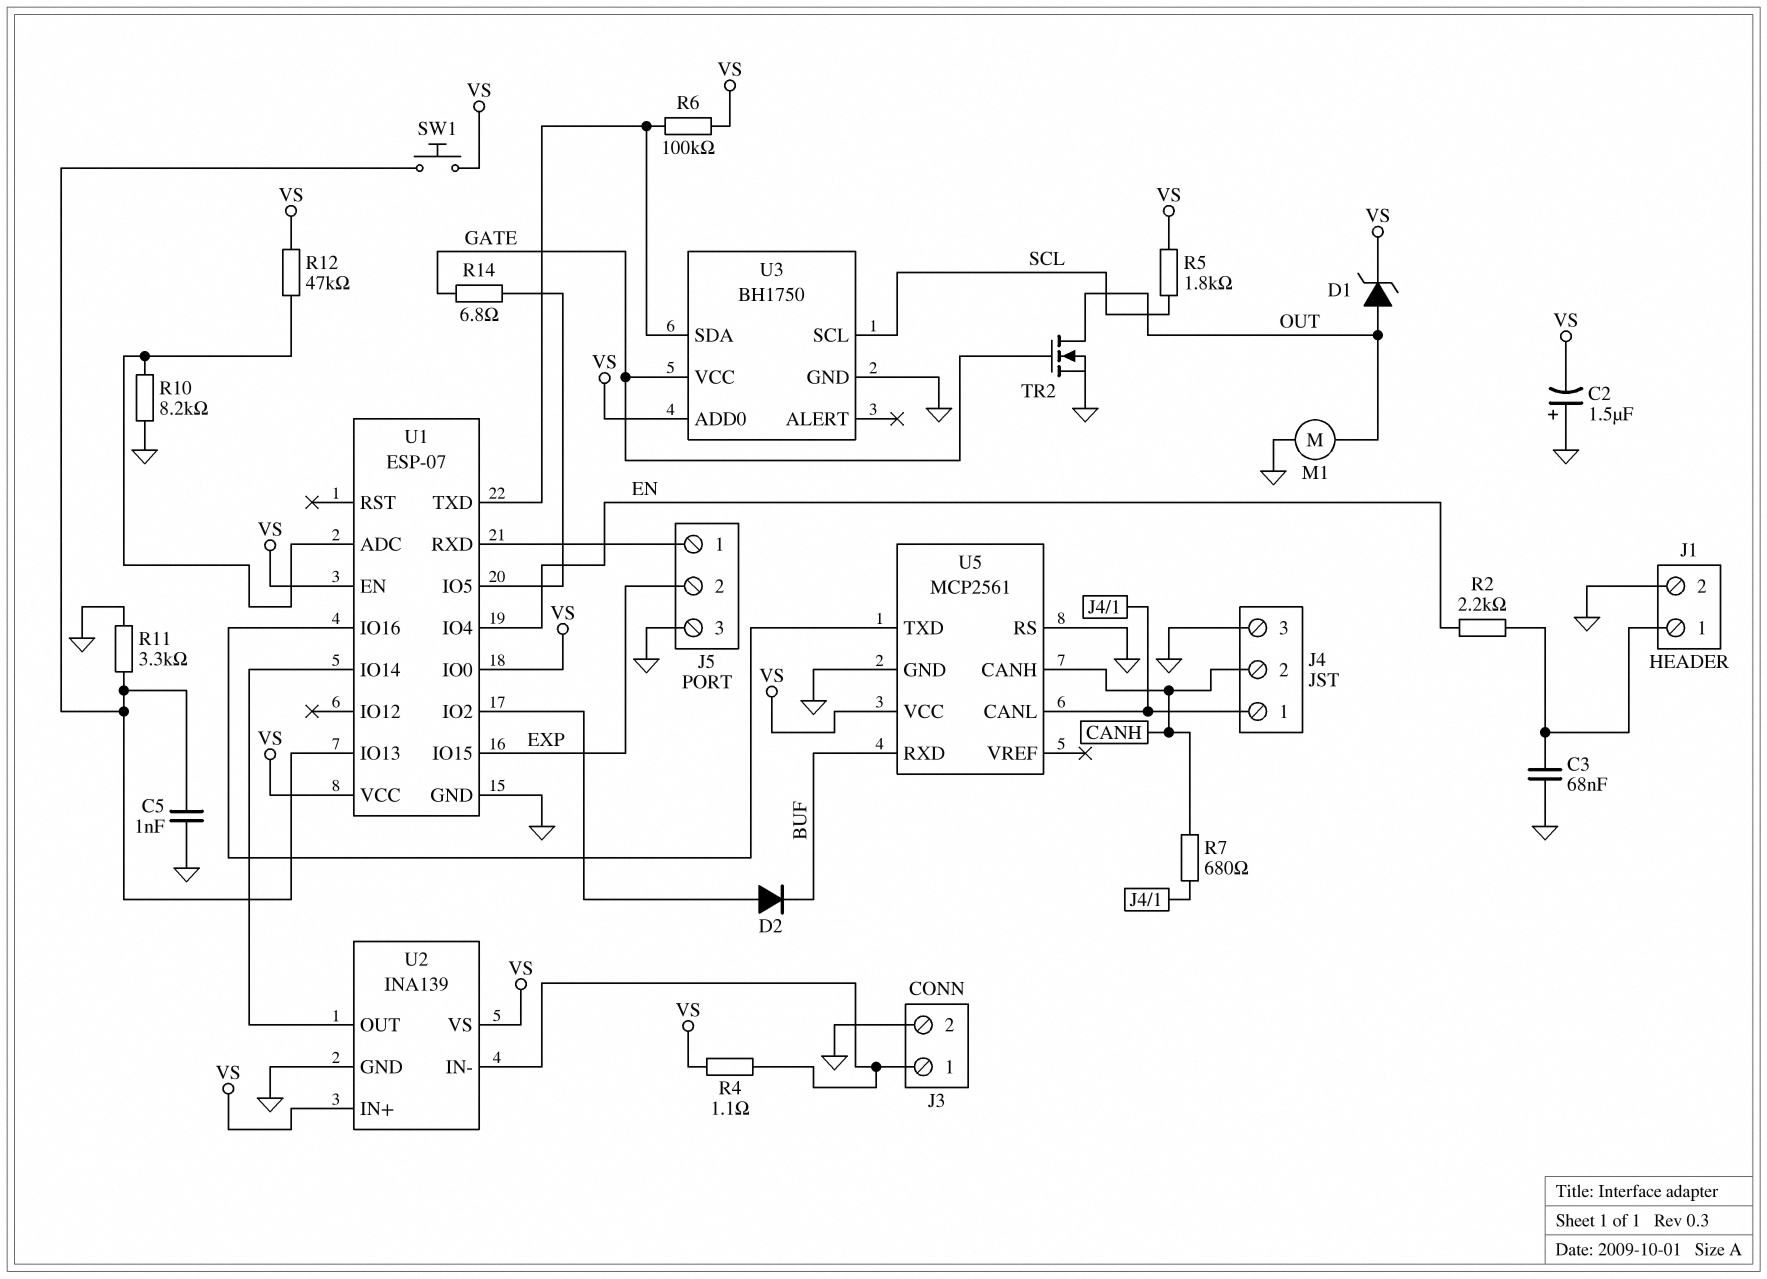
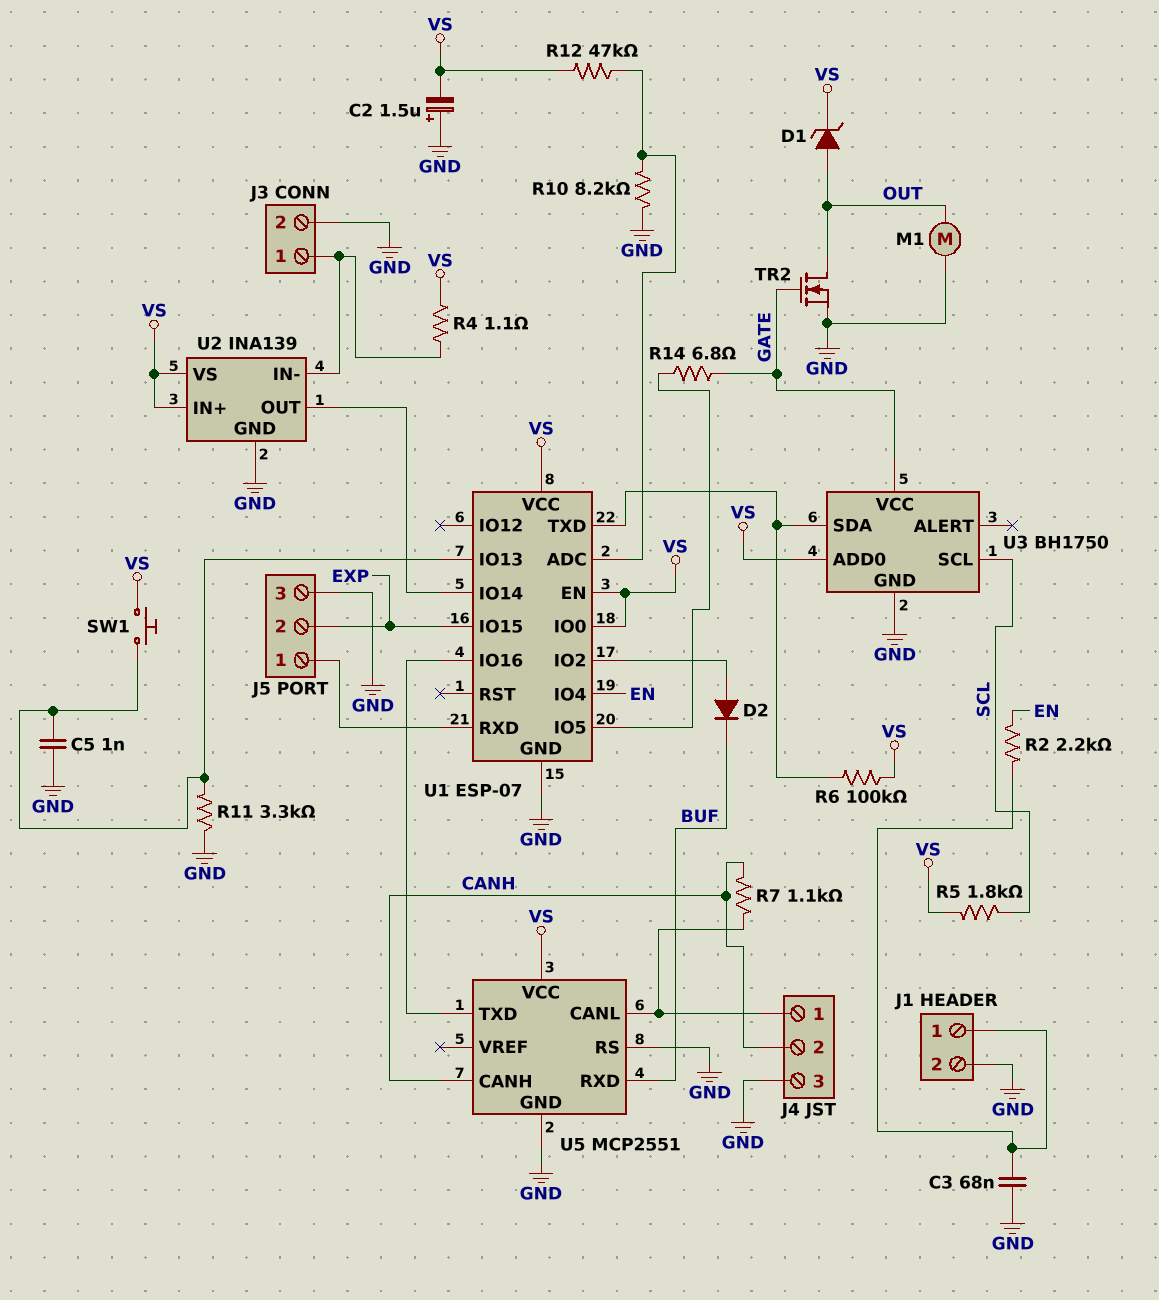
R7: 680 (CANH, J4/1) -> 1.1k (CANH, J4/1)
U5: MCP2561 -> MCP2551

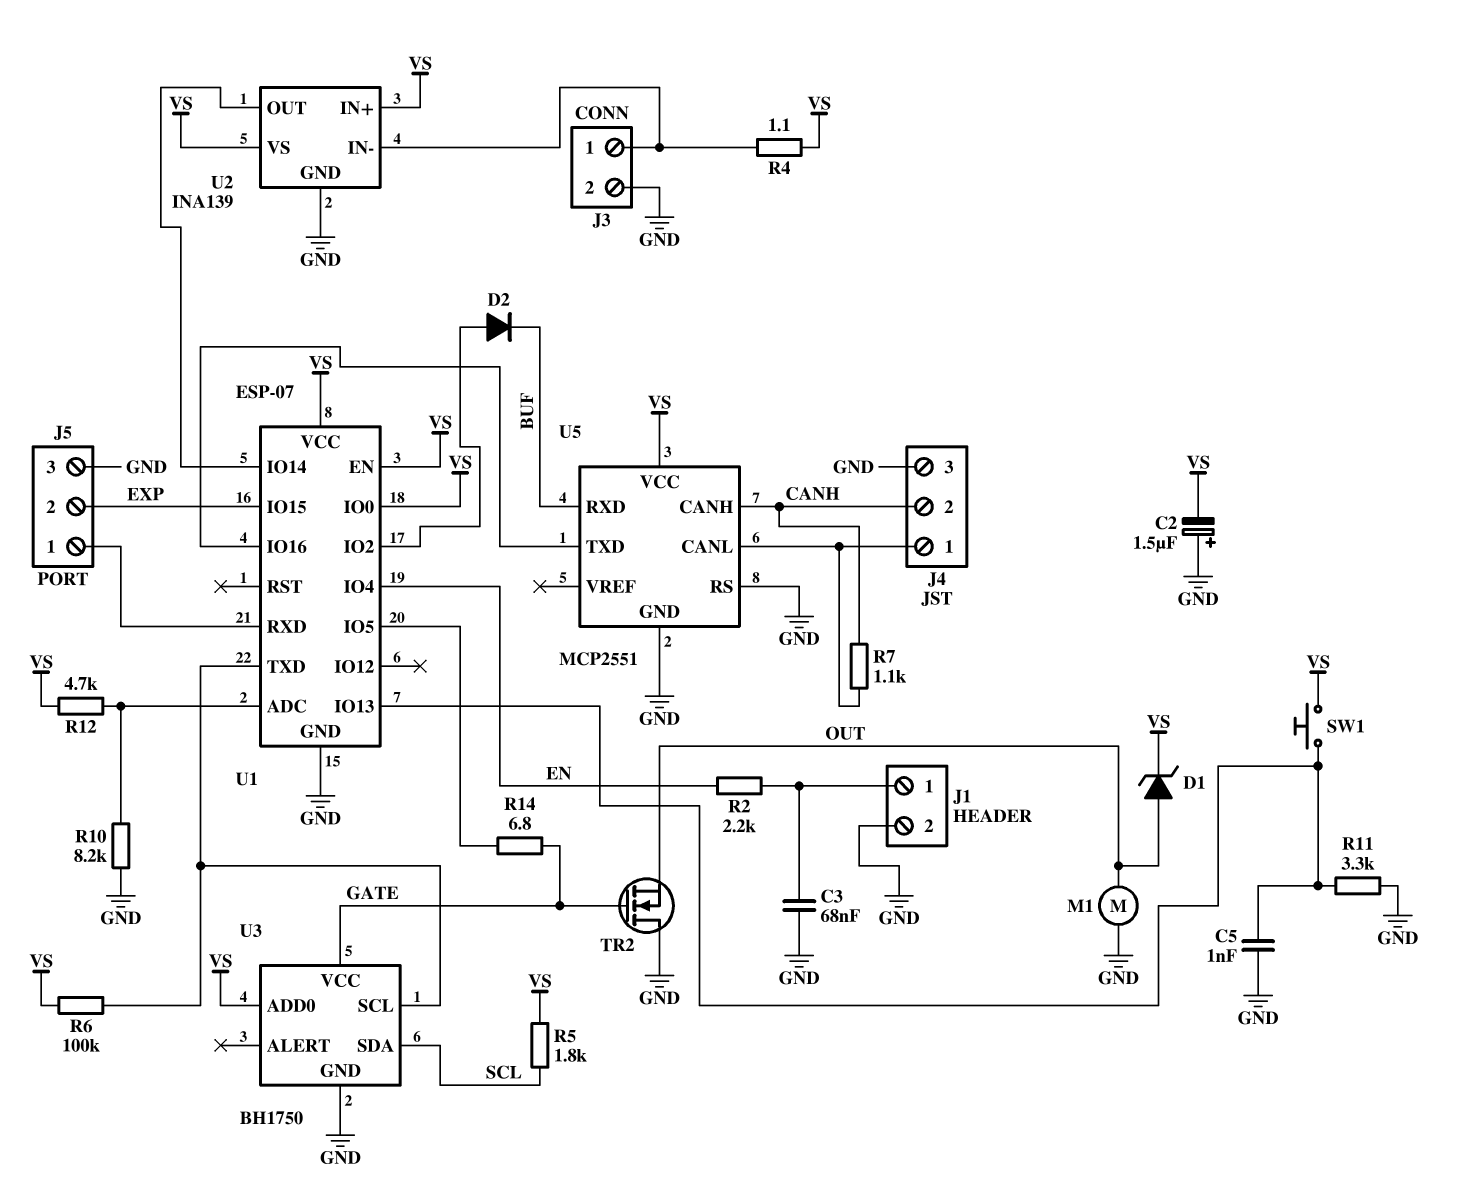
R12: 47k (U1/ADC, VS) -> 4.7k (U1/ADC, VS)
TR2: NMOS (G GATE, D OUT, S GND) -> NMOS (G GATE, D GND, S OUT)
U3 pin SCL: SCL -> U1/TXD
U3 pin SDA: U1/TXD -> SCL

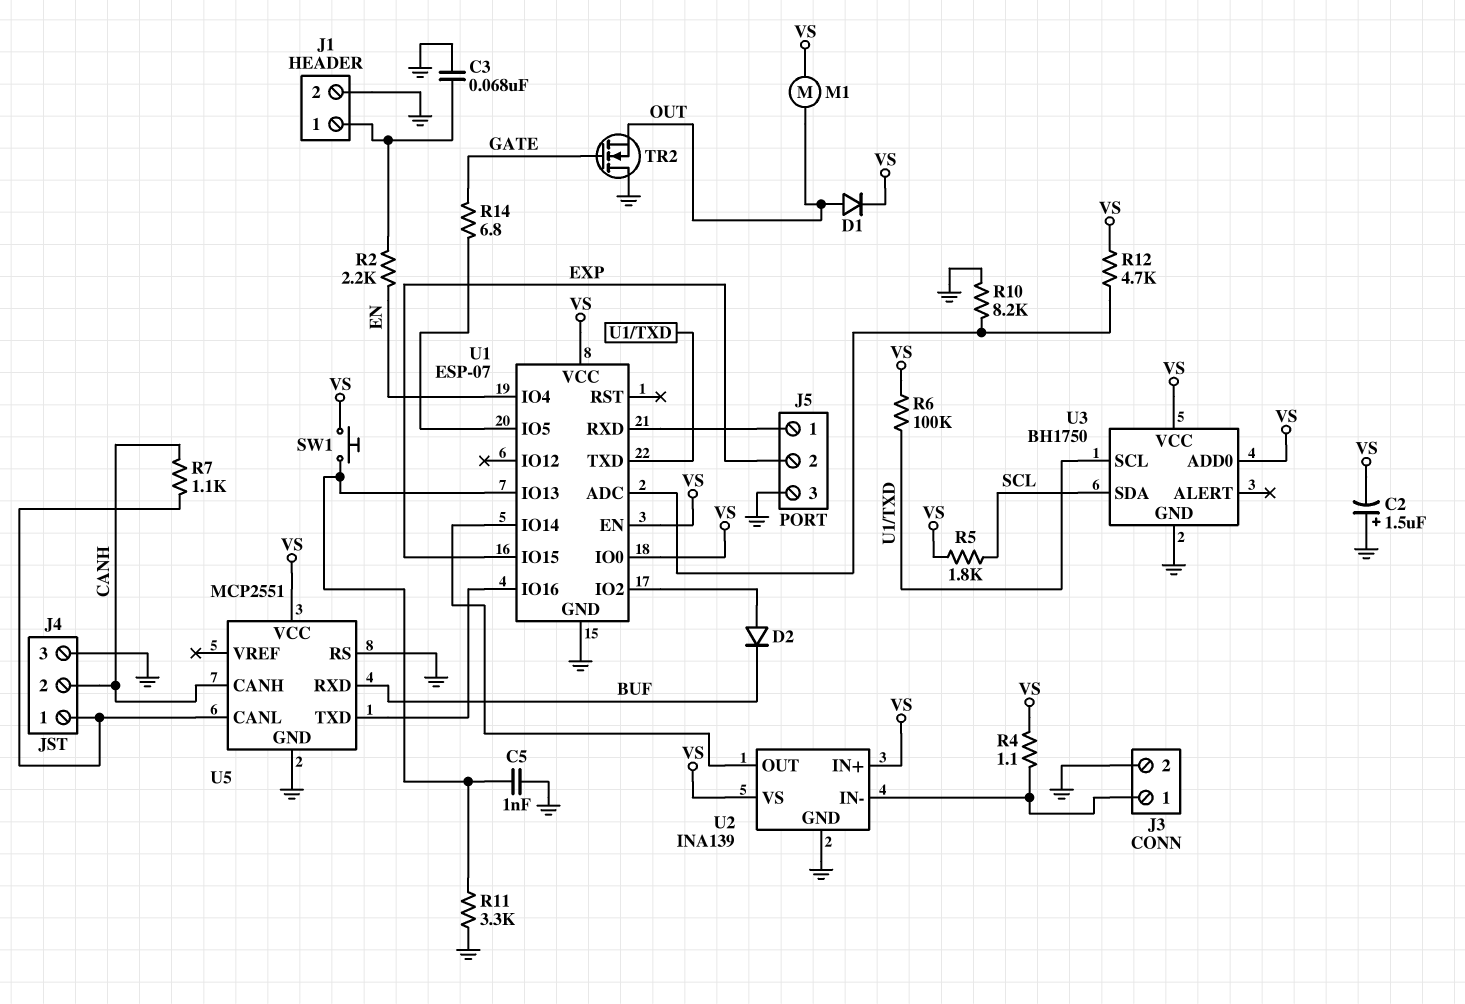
D1: zener (A OUT, K VS) -> diode (A OUT, K VS)
M1: motor (GND, OUT) -> motor (OUT, VS)
U3 pin VCC: GATE -> VS

